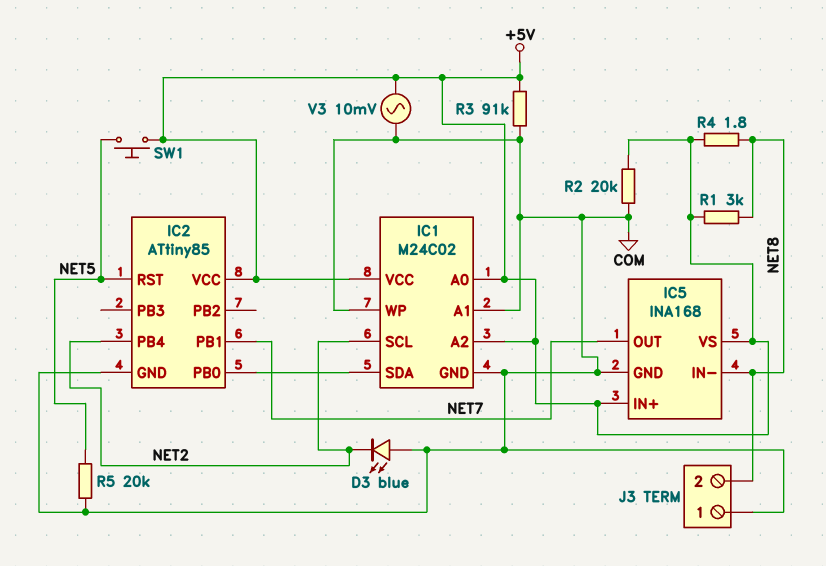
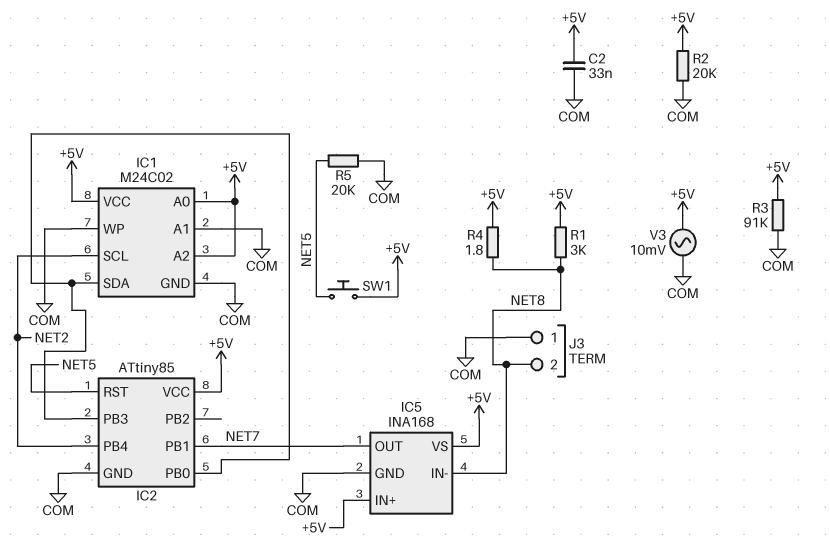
C2: none -> 33nF (+5V, COM)
D3: LED blue (A COM, K NET2) -> none
IC2 pin PB3: none -> IC1/SDA

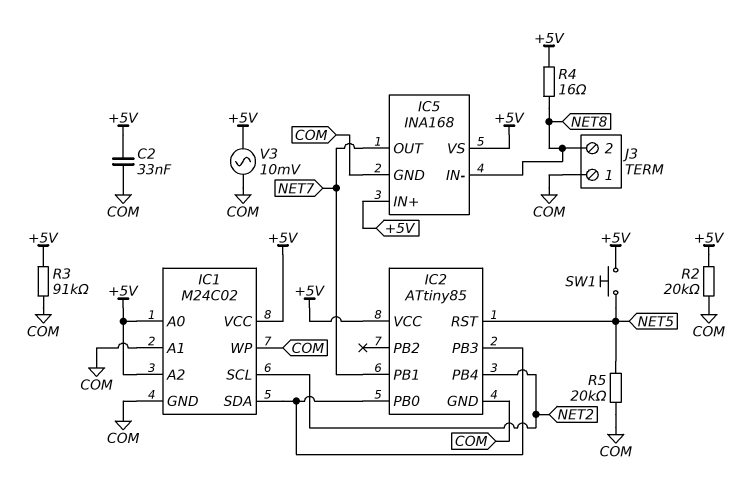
R1: 3k (+5V, NET8) -> none
R4: 1.8 (+5V, NET8) -> 16 (+5V, NET8)

